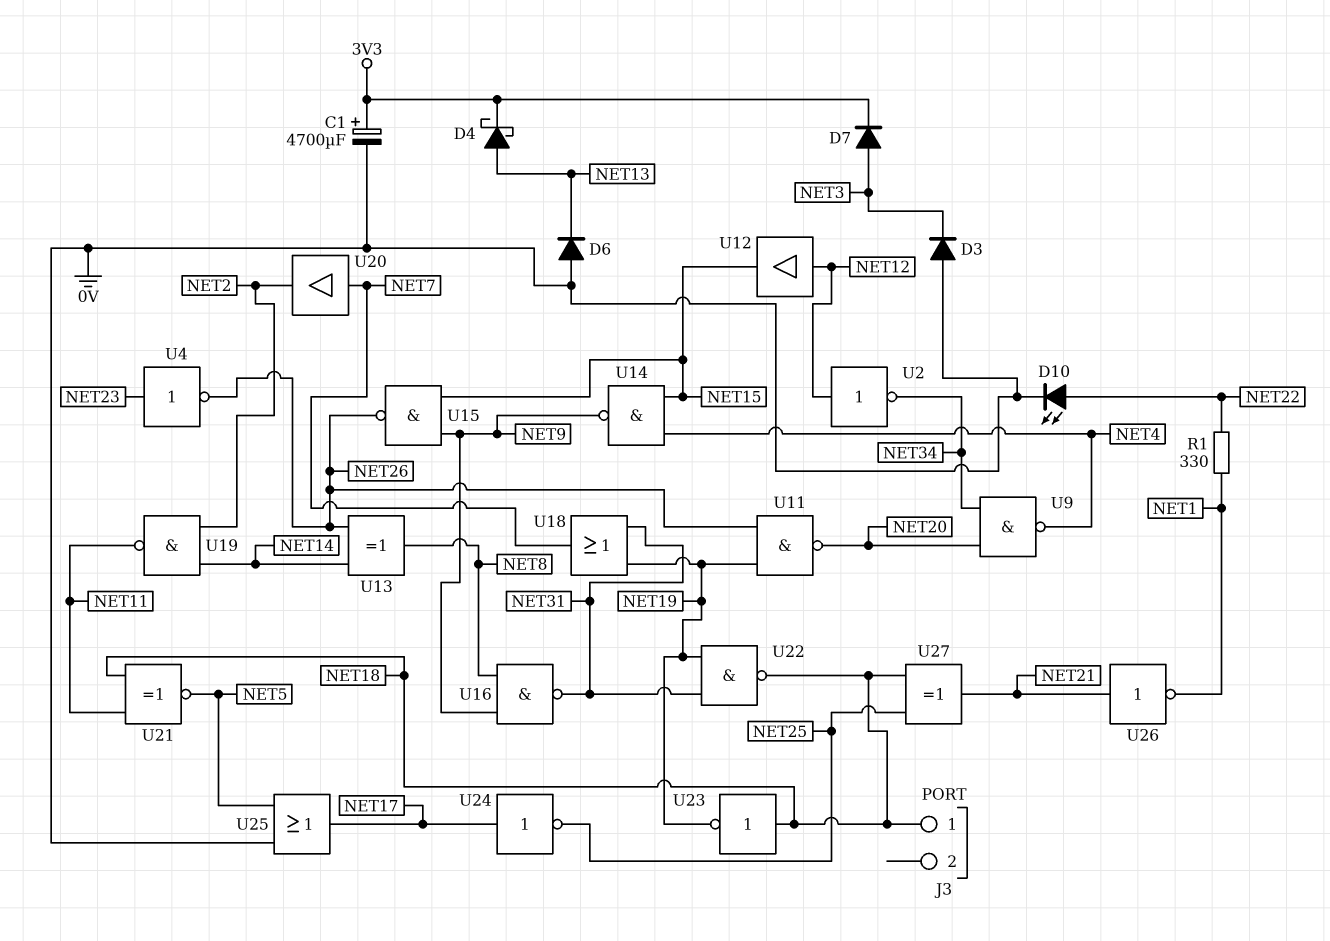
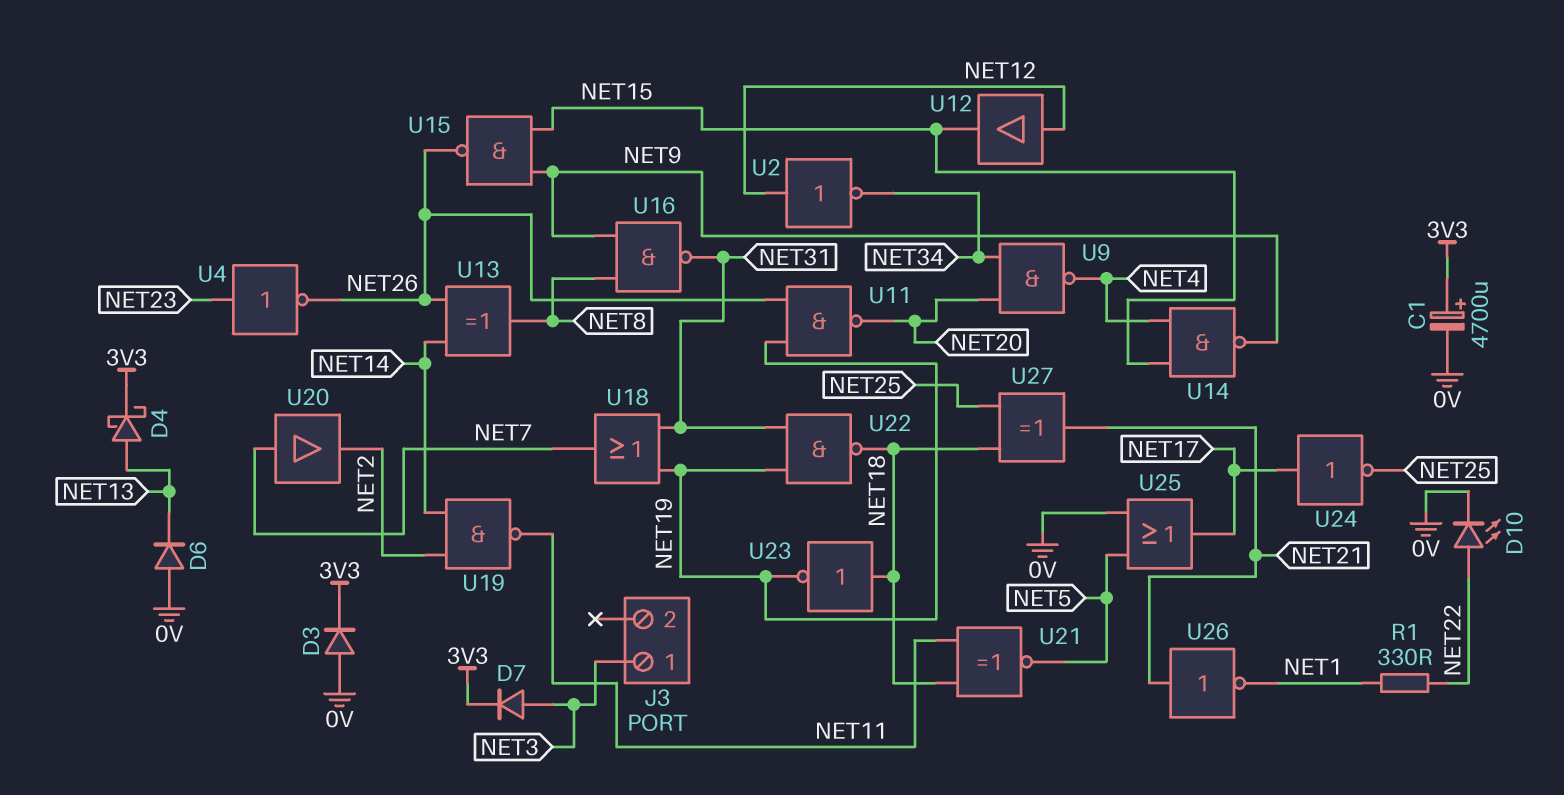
D3: diode (A 0V, K NET3) -> diode (A 0V, K 3V3)
J3 pin 1: NET18 -> NET3

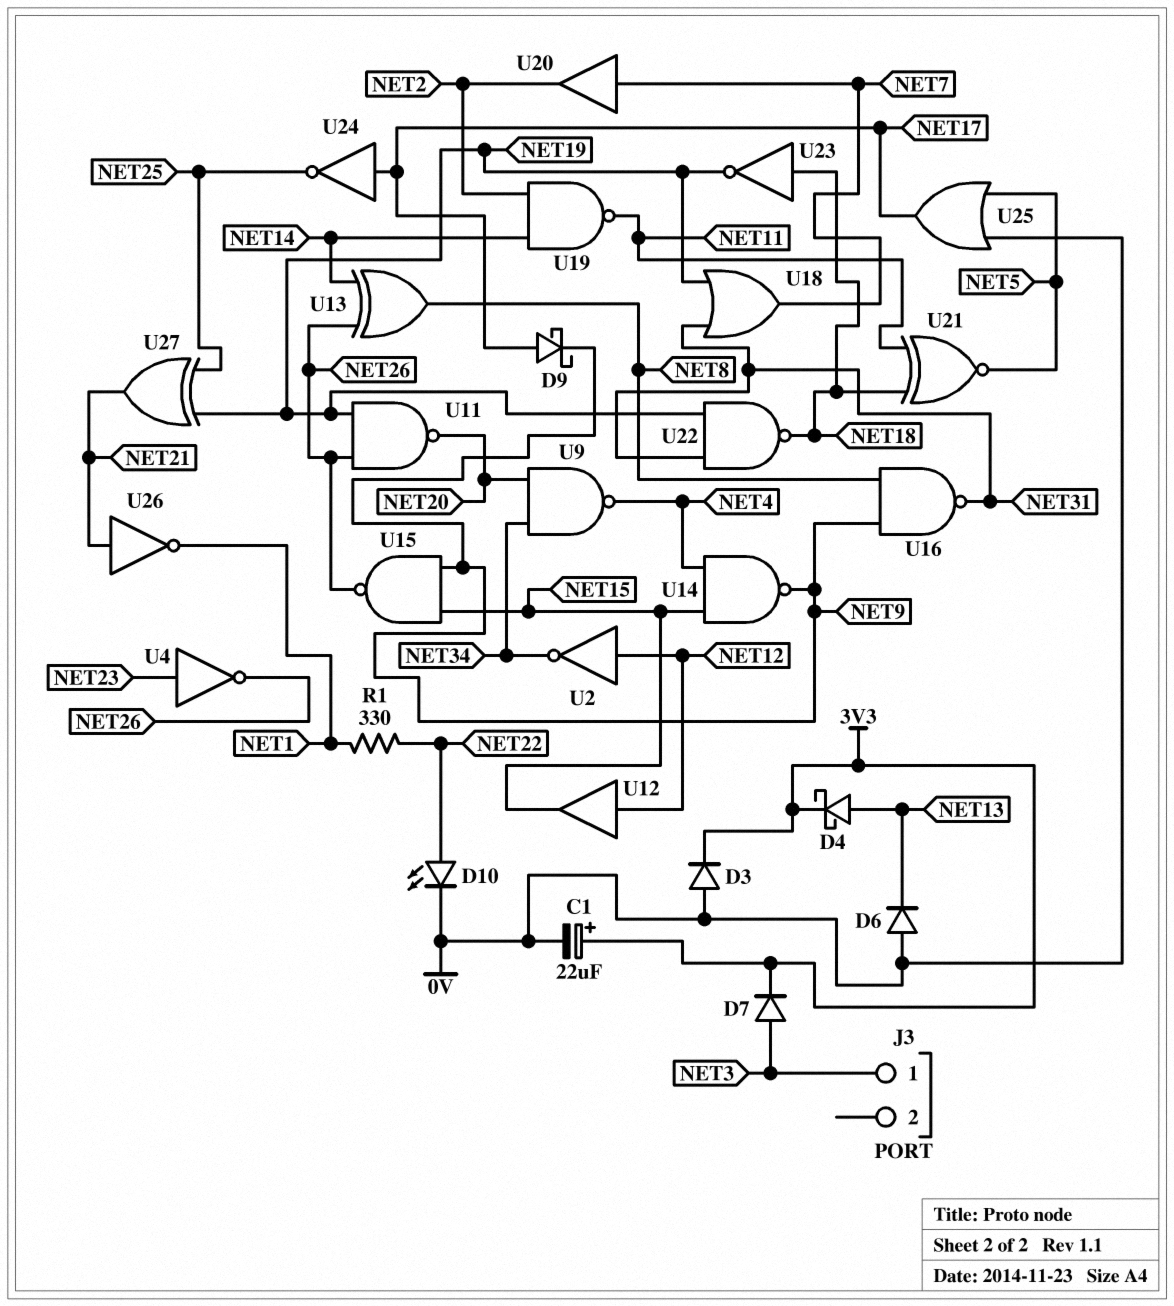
C1: 4700uF (plus 3V3, minus 0V) -> 22uF (plus 3V3, minus 0V)
D9: none -> schottky (A NET17, K NET9)
U27: XOR (in NET18, in NET25, out NET21) -> XOR (in NET19, in NET25, out NET21)

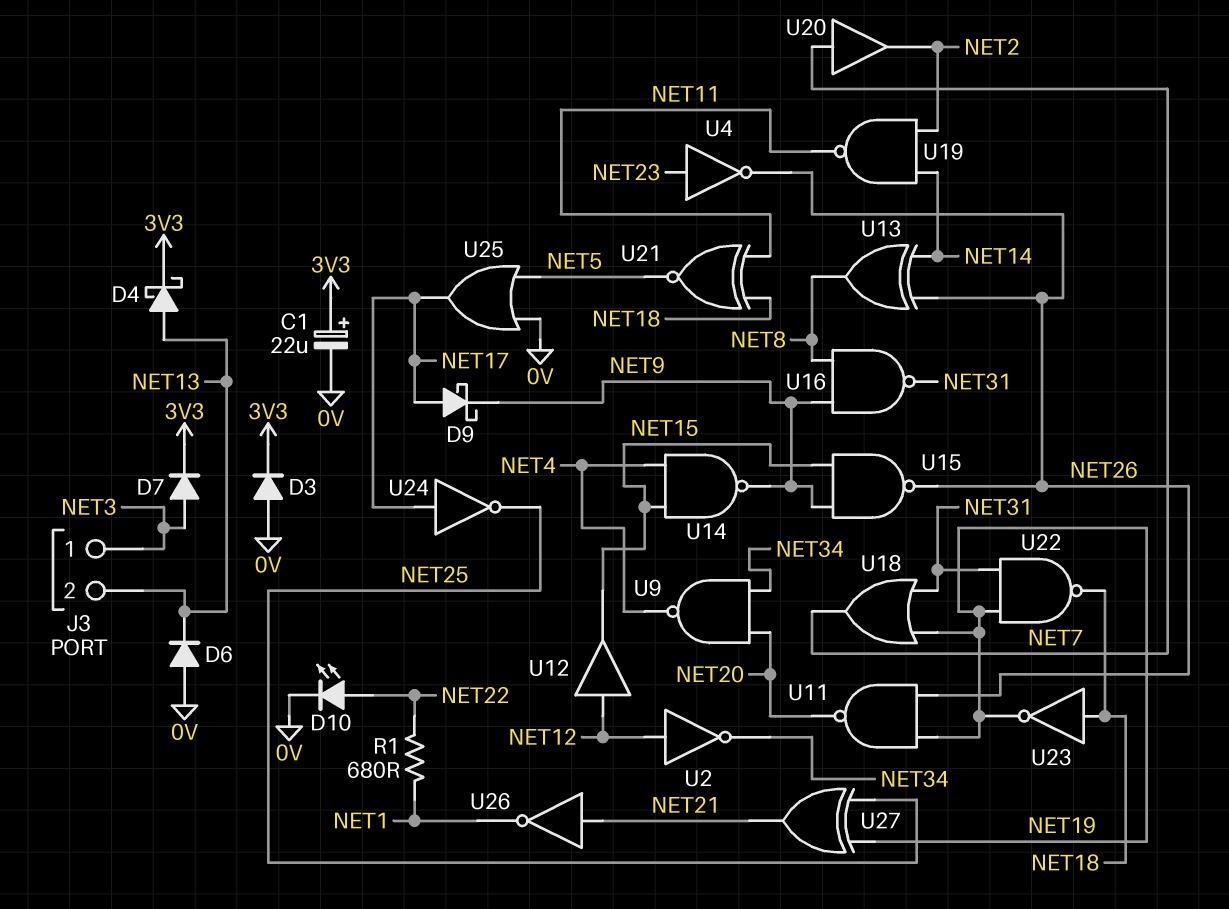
J3 pin 2: none -> NET13
R1: 330 (NET1, NET22) -> 680 (NET1, NET22)

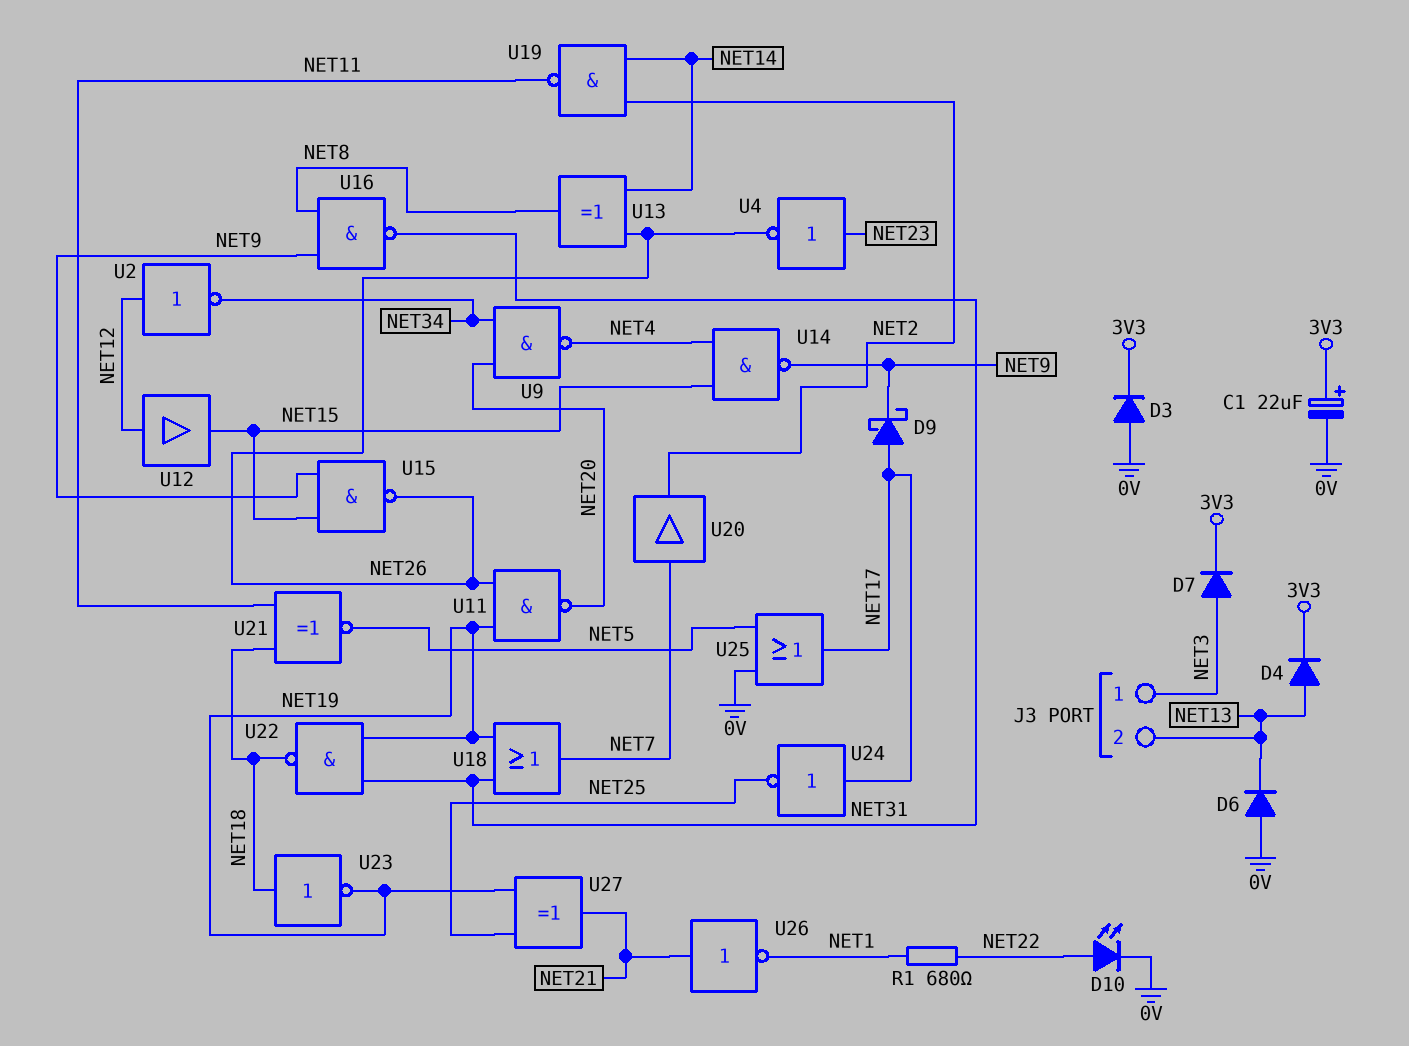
D4: schottky (A NET13, K 3V3) -> diode (A NET13, K 3V3)

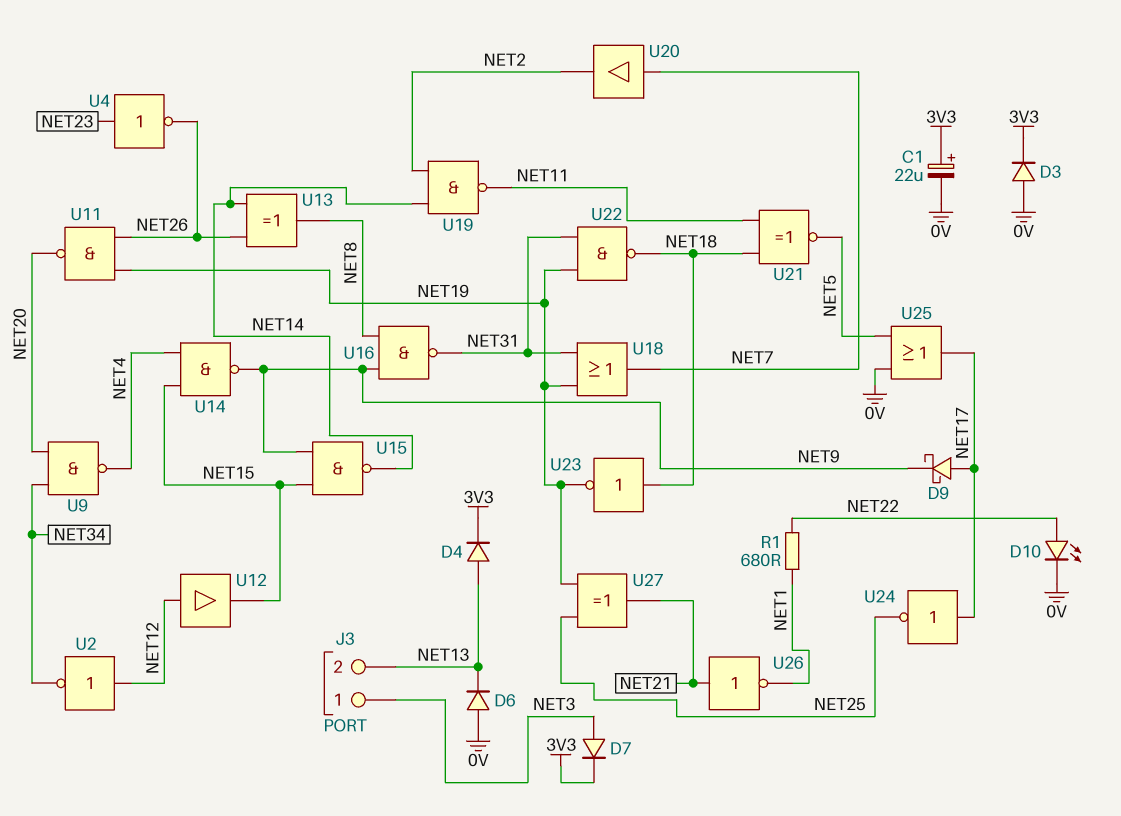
U15: NAND (in NET9, in NET15, out NET26) -> NAND (in NET9, in NET15, out NET14)

